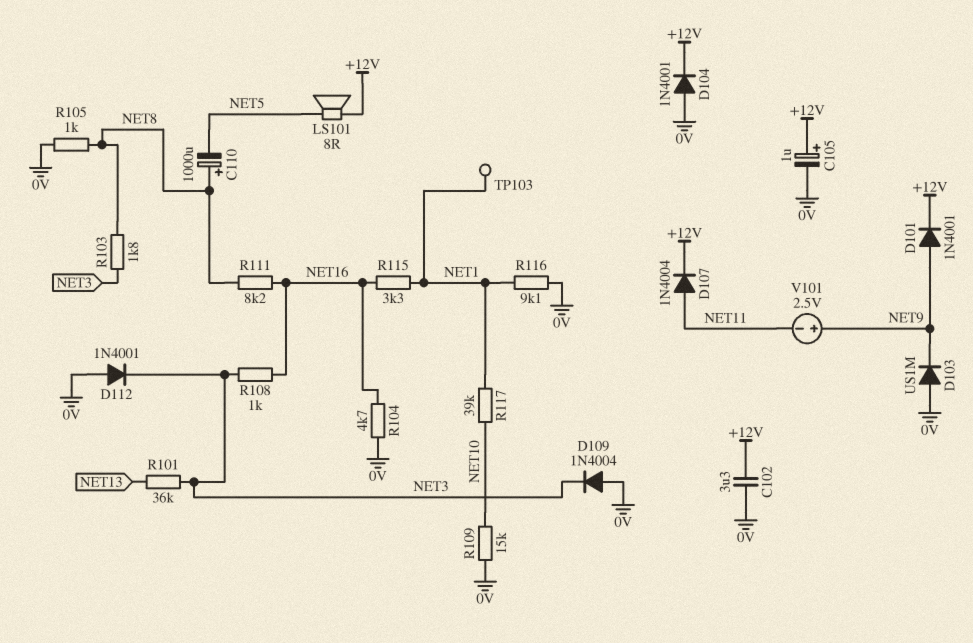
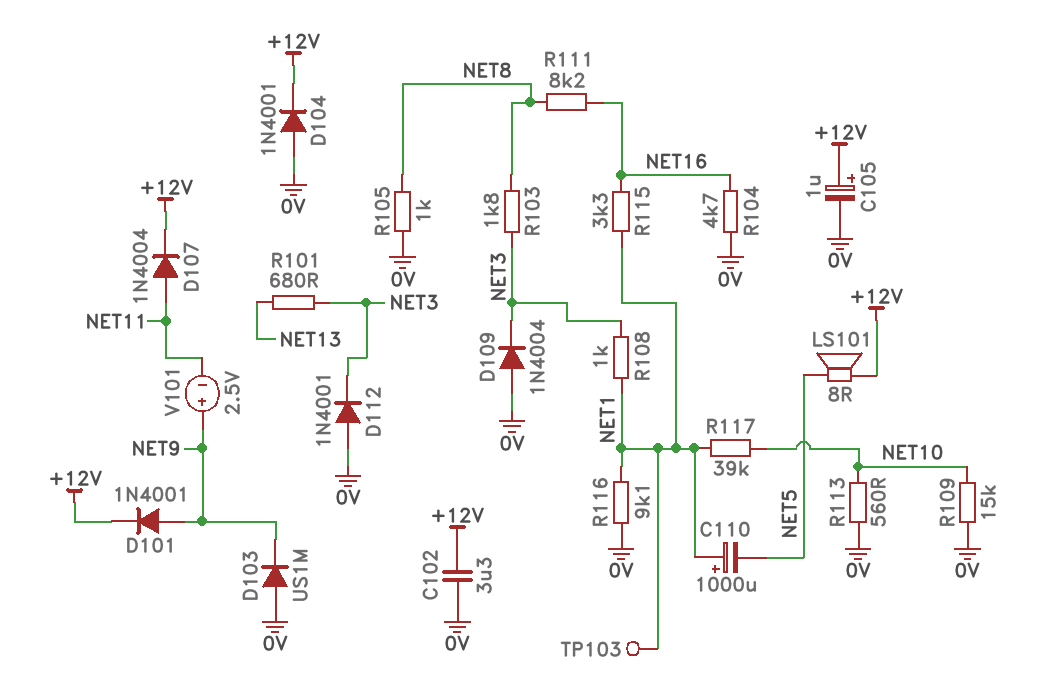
C110: 1000uF (plus NET8, minus NET5) -> 1000uF (plus NET1, minus NET5)
R101: 36k (NET3, NET13) -> 680 (NET3, NET13)
R108: 1k (NET3, NET16) -> 1k (NET1, NET3)
R113: none -> 560 (0V, NET10)

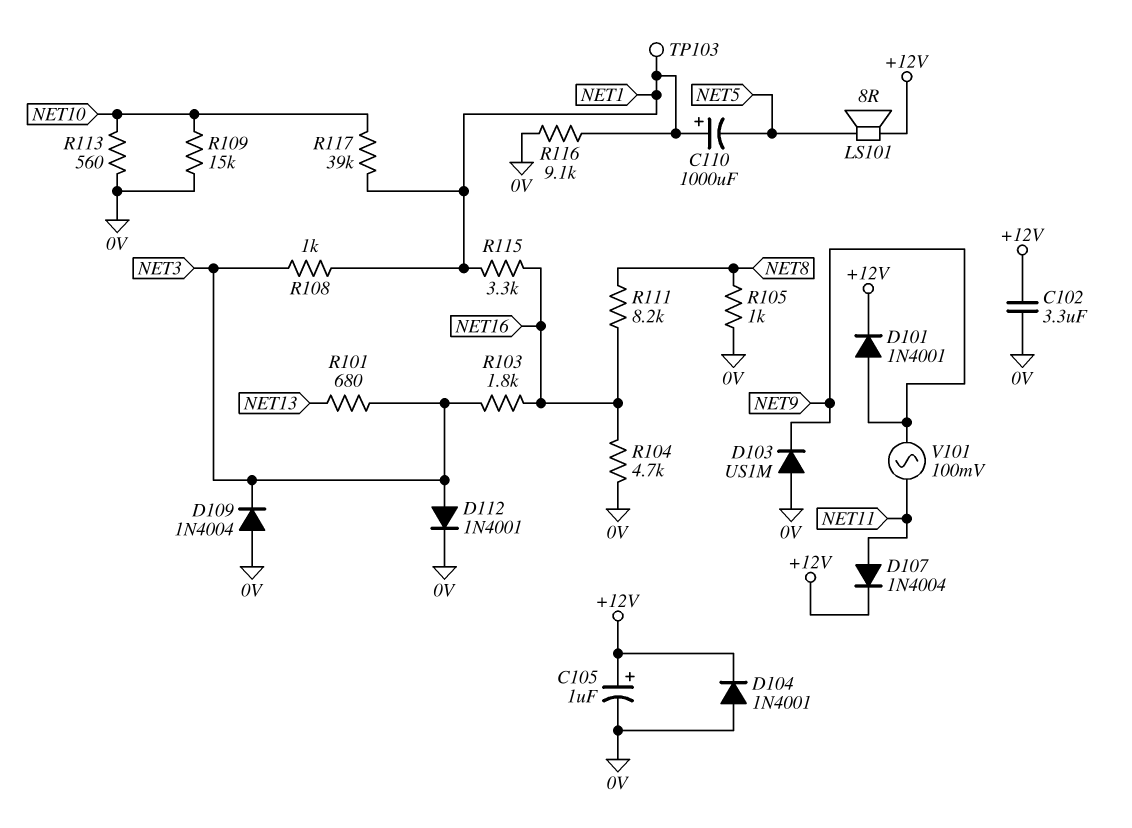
D112: diode 1N4001 (A 0V, K NET3) -> diode 1N4001 (A NET3, K 0V)
R103: 1.8k (NET3, NET8) -> 1.8k (NET3, NET16)
V101: 2.5V (plus NET9, minus NET11) -> AC 100mV (NET9, NET11)

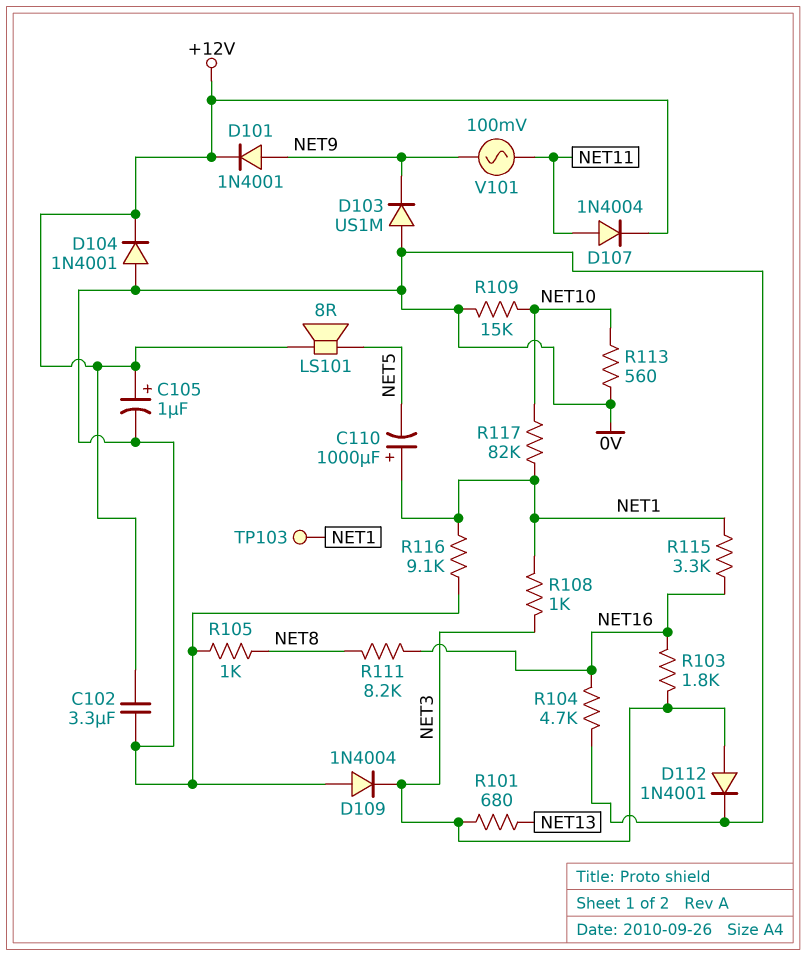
R117: 39k (NET1, NET10) -> 82k (NET1, NET10)

